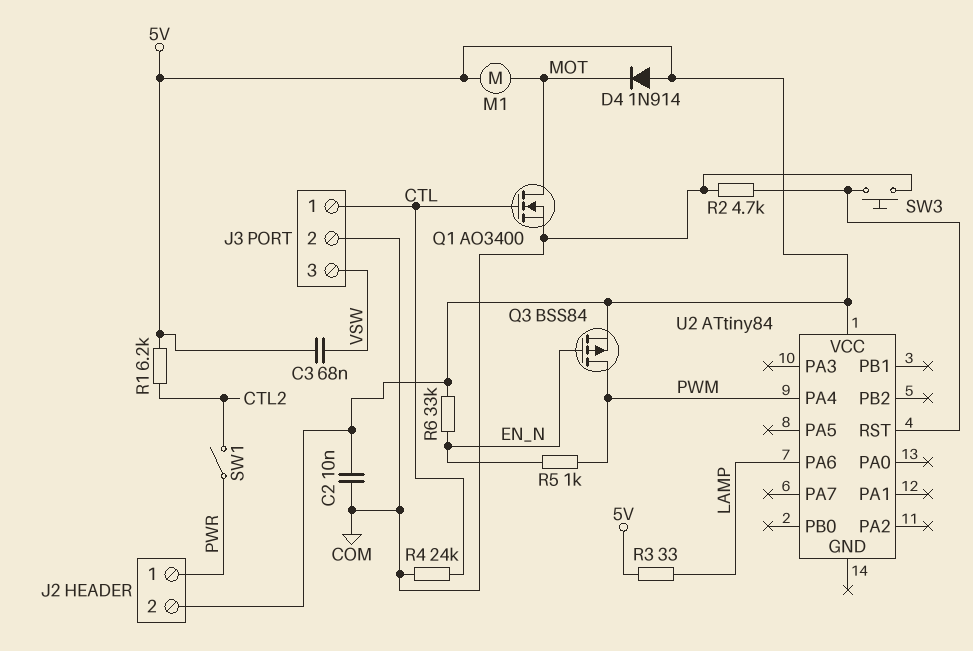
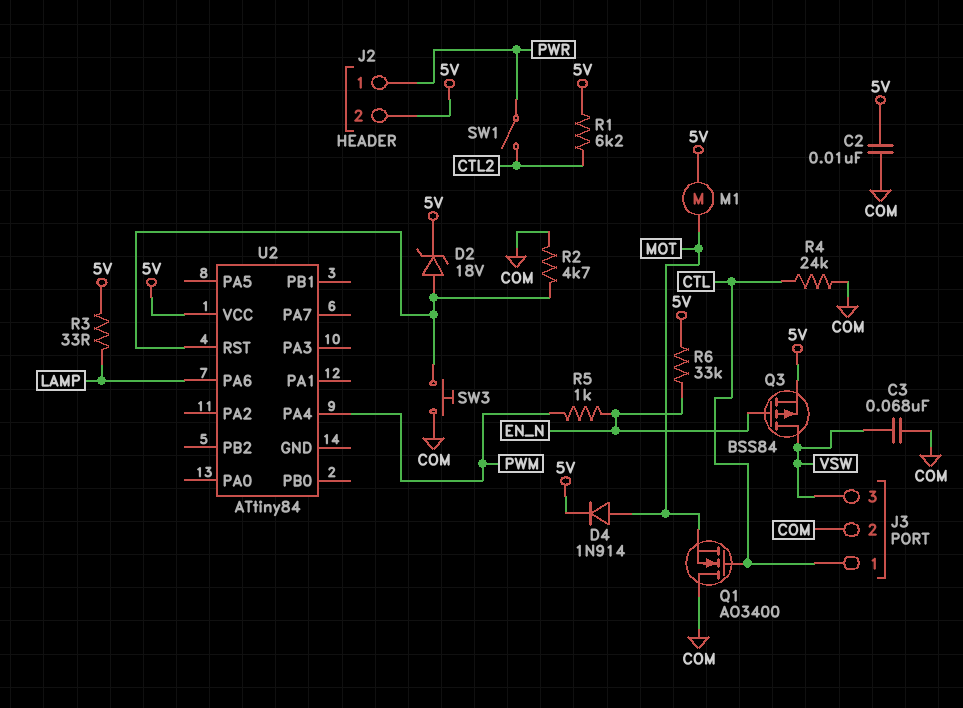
C3: 68nF (5V, VSW) -> 68nF (COM, VSW)
D2: none -> zener 18V (A U2/RST, K 5V)
D4: diode 1N914 (A 5V, K MOT) -> diode 1N914 (A MOT, K 5V)
Q1: NMOS AO3400 (G CTL, D MOT, S COM) -> NMOS AO3400 (G CTL, D COM, S MOT)
Q3: PMOS BSS84 (G EN_N, D PWM, S 5V) -> PMOS BSS84 (G EN_N, D VSW, S 5V)

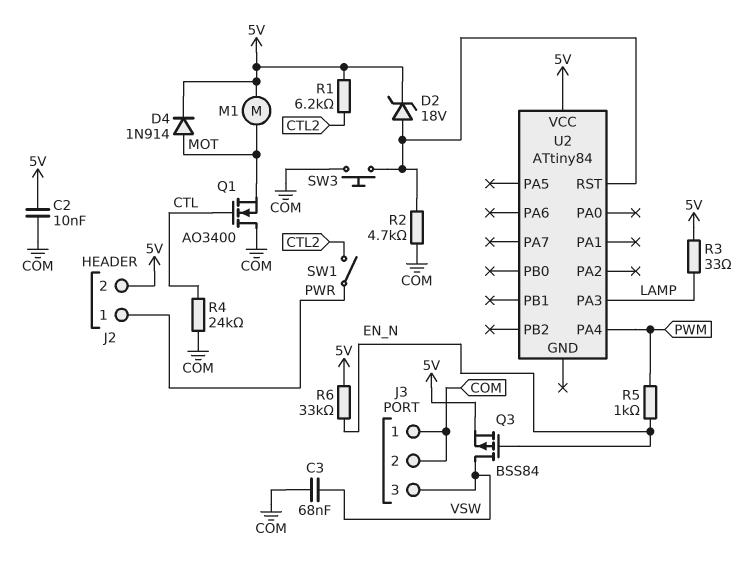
J3 pin 1: CTL -> COM
U2 pin PA3: none -> LAMP
U2 pin PA6: LAMP -> none

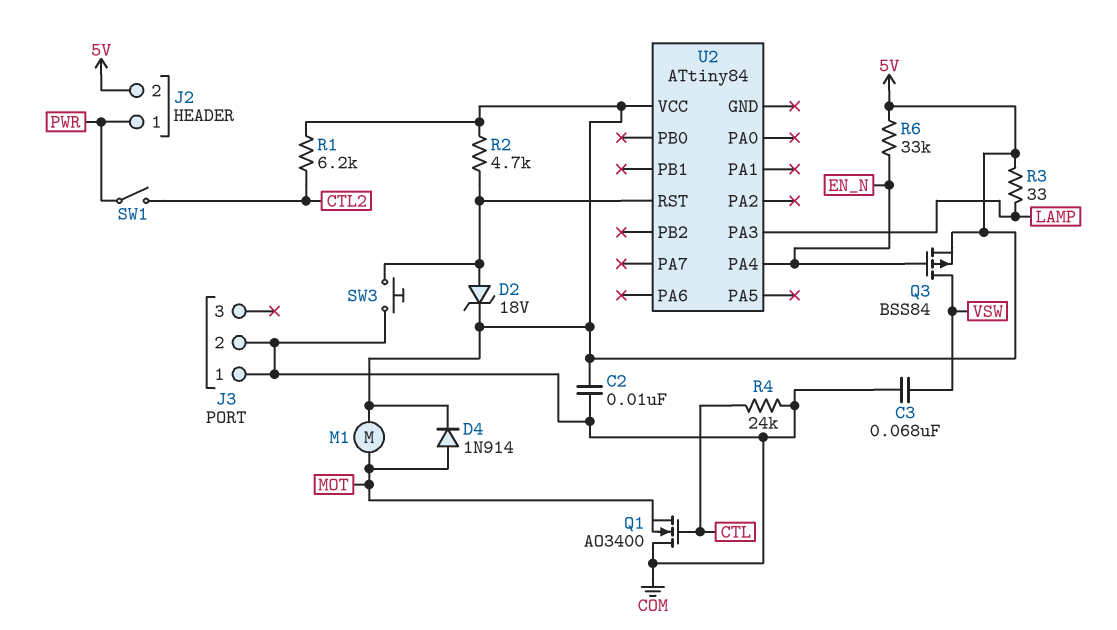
J3 pin 3: VSW -> none
R2: 4.7k (COM, U2/RST) -> 4.7k (5V, U2/RST)
R5: 1k (EN_N, PWM) -> none
U2 pin PA4: PWM -> EN_N

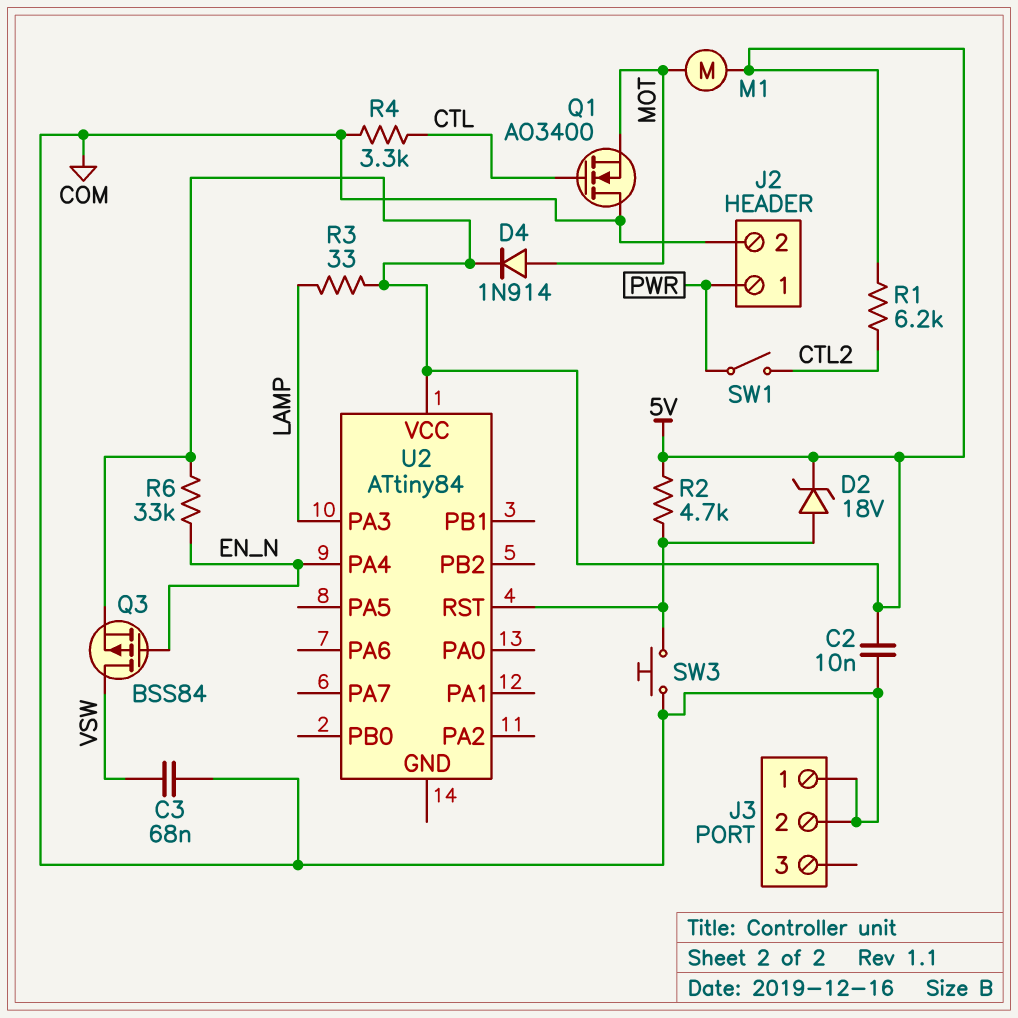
J2 pin 2: 5V -> COM
R4: 24k (COM, CTL) -> 3.3k (COM, CTL)

